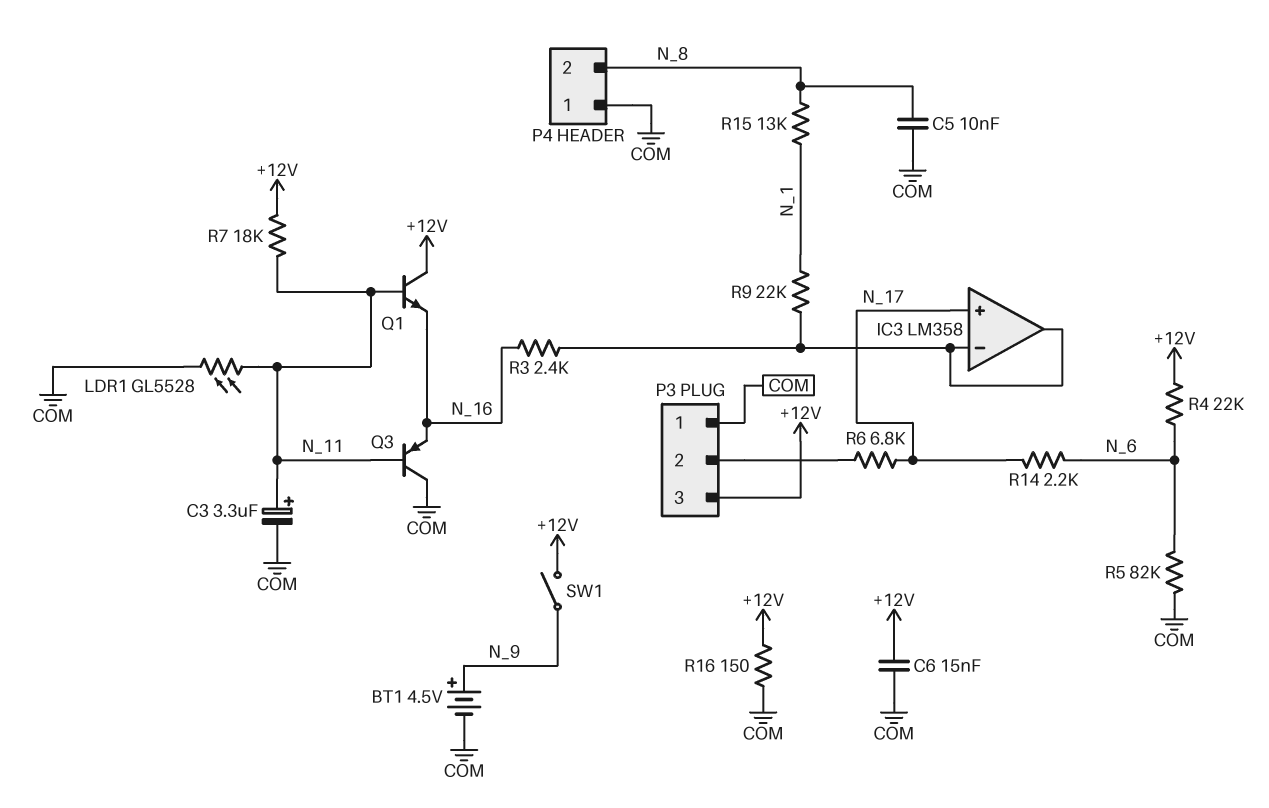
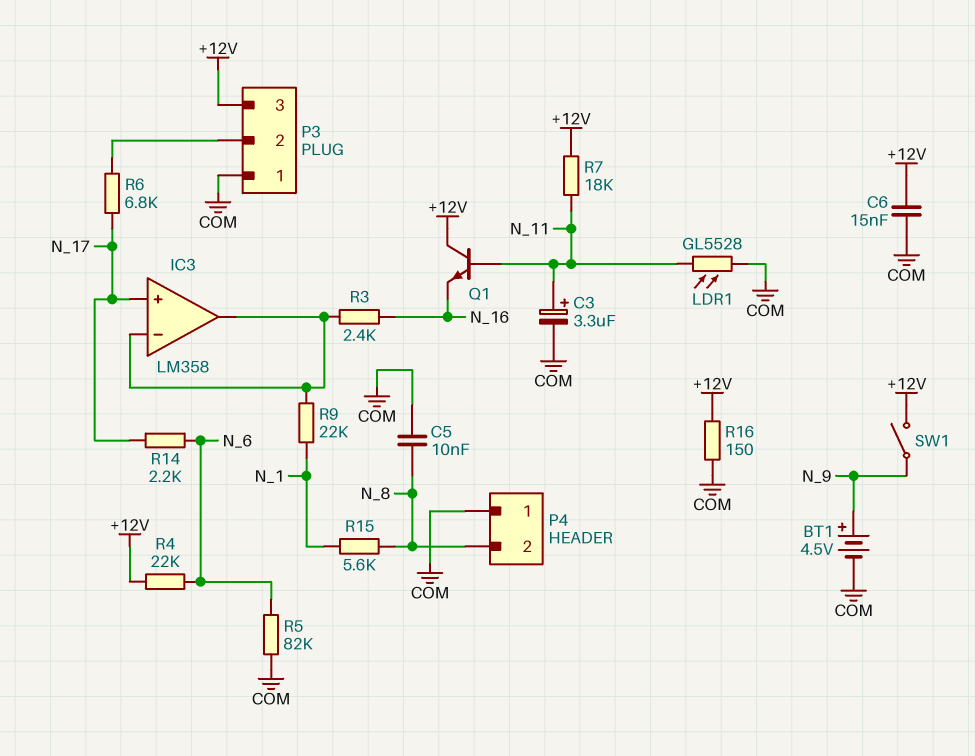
Q3: PNP (B N_11, C COM, E N_16) -> none
R15: 13k (N_1, N_8) -> 5.6k (N_1, N_8)

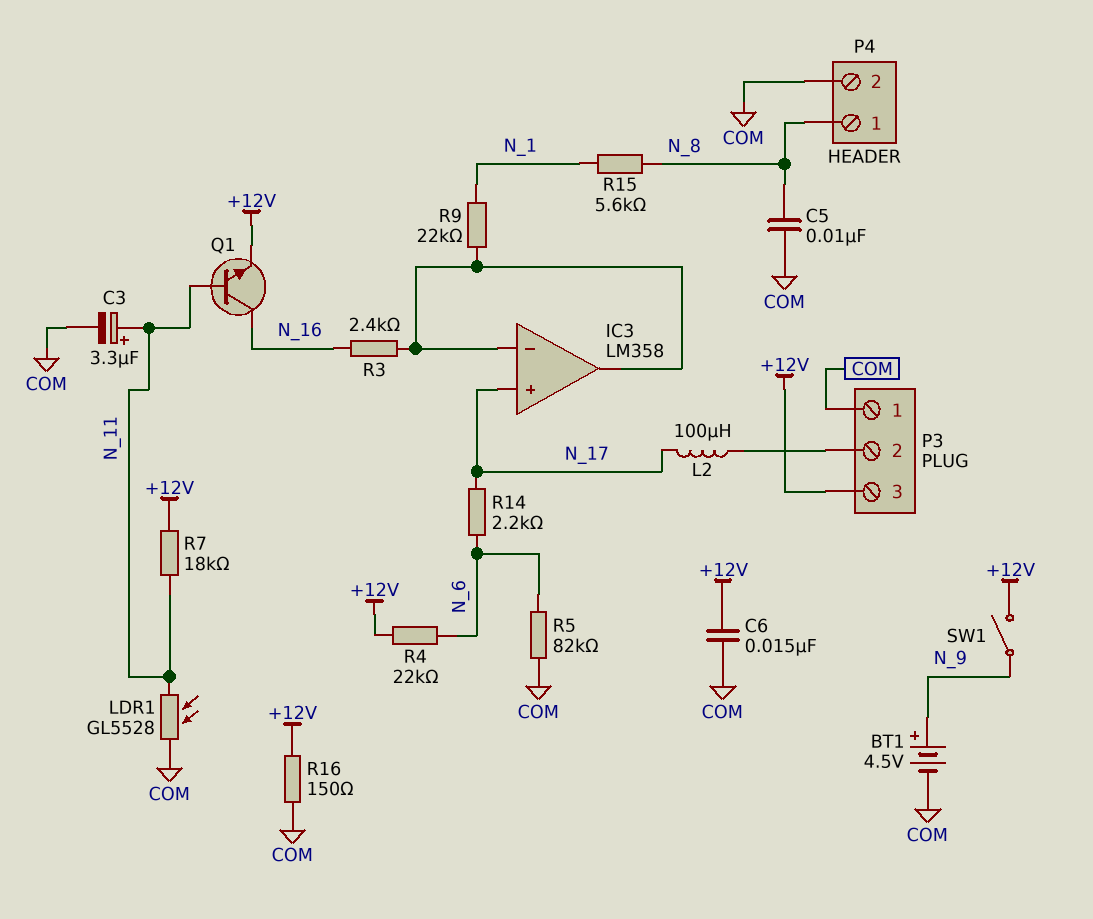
L2: none -> 100uH (N_17, P3/2)
P4 pin 1: COM -> N_8
P4 pin 2: N_8 -> COM
Q1: NPN (B N_11, C +12V, E N_16) -> NPN (B N_11, C N_16, E +12V)
R6: 6.8k (N_17, P3/2) -> none

